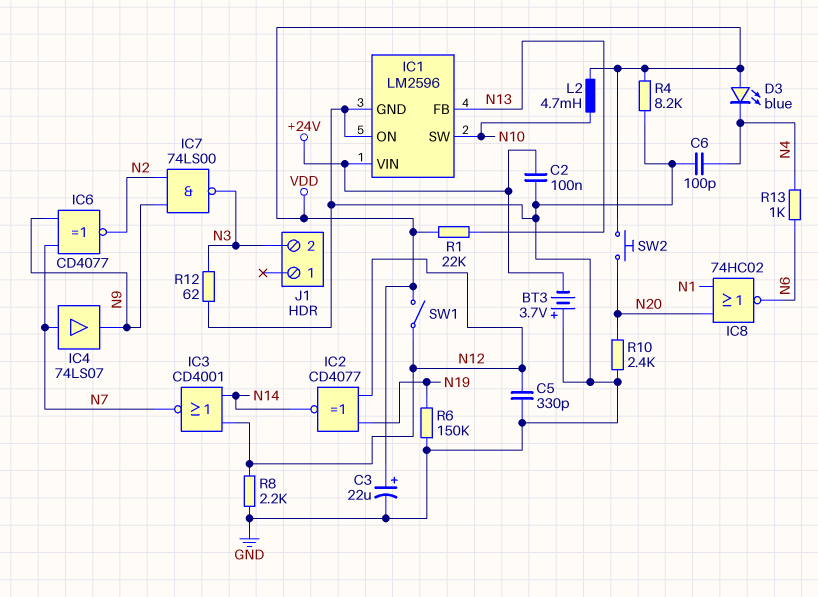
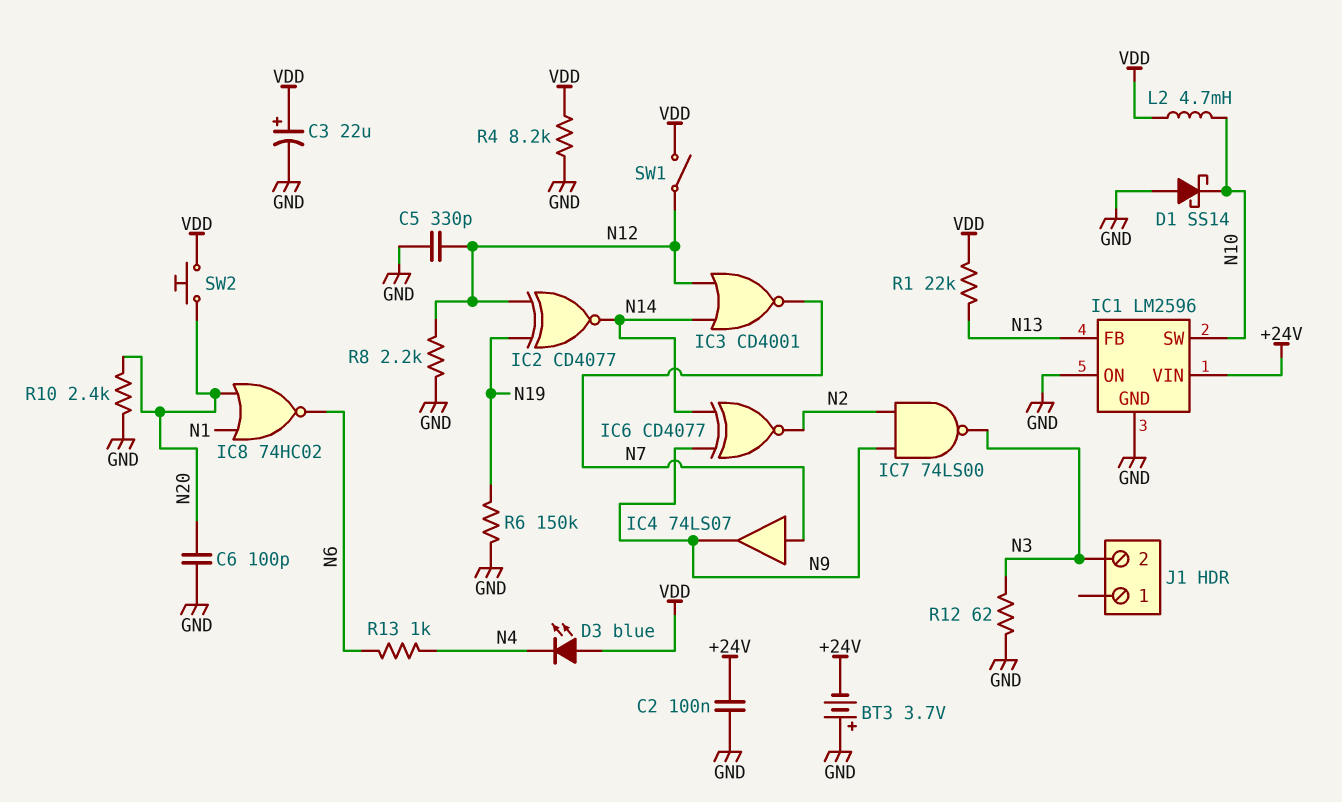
C6: 100pF (GND, N4) -> 100pF (GND, N20)
D1: none -> schottky SS14 (A GND, K N10)
IC6: XNOR CD4077 (in N7, in N9, out N2) -> XNOR CD4077 (in N9, in N14, out N2)

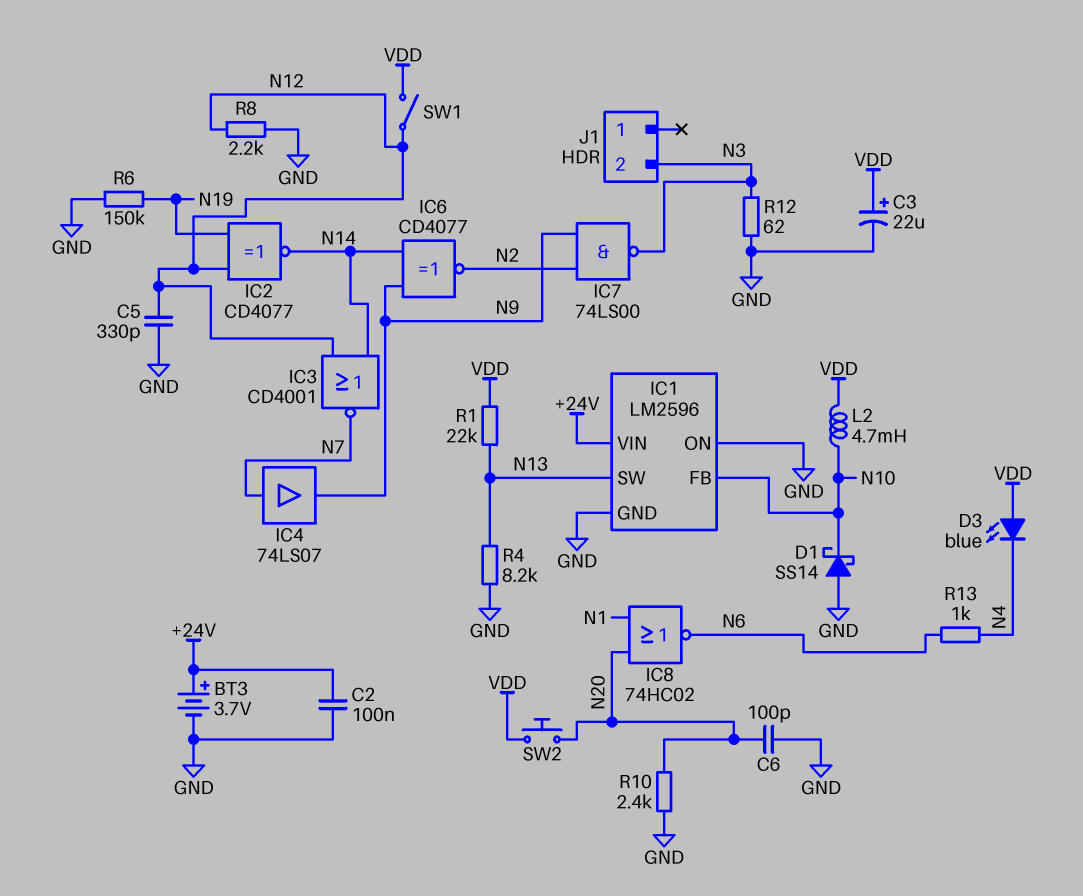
BT3: 3.7V (plus GND, minus +24V) -> 3.7V (plus +24V, minus GND)
IC1 pin FB: N13 -> N10
IC1 pin SW: N10 -> N13
R4: 8.2k (GND, VDD) -> 8.2k (GND, N13)

